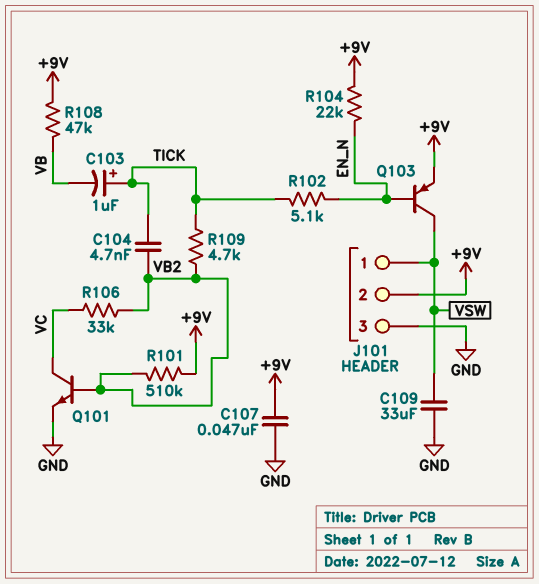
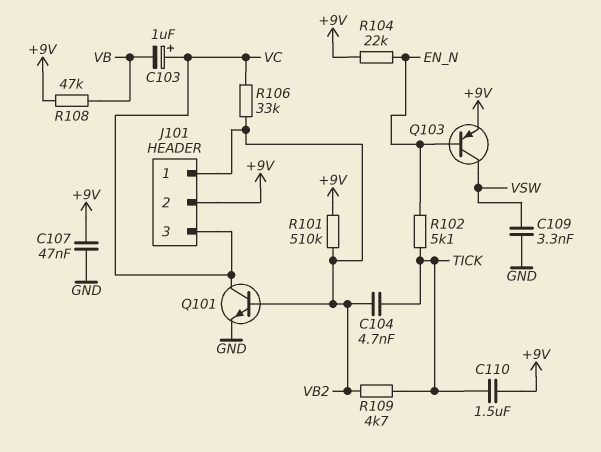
C103: 1uF (plus TICK, minus VB) -> 1uF (plus VC, minus VB)
C109: 33uF (GND, VSW) -> 3.3nF (GND, VSW)
C110: none -> 1.5uF (+9V, TICK)
J101 pin 1: VSW -> VB2
J101 pin 3: GND -> VC

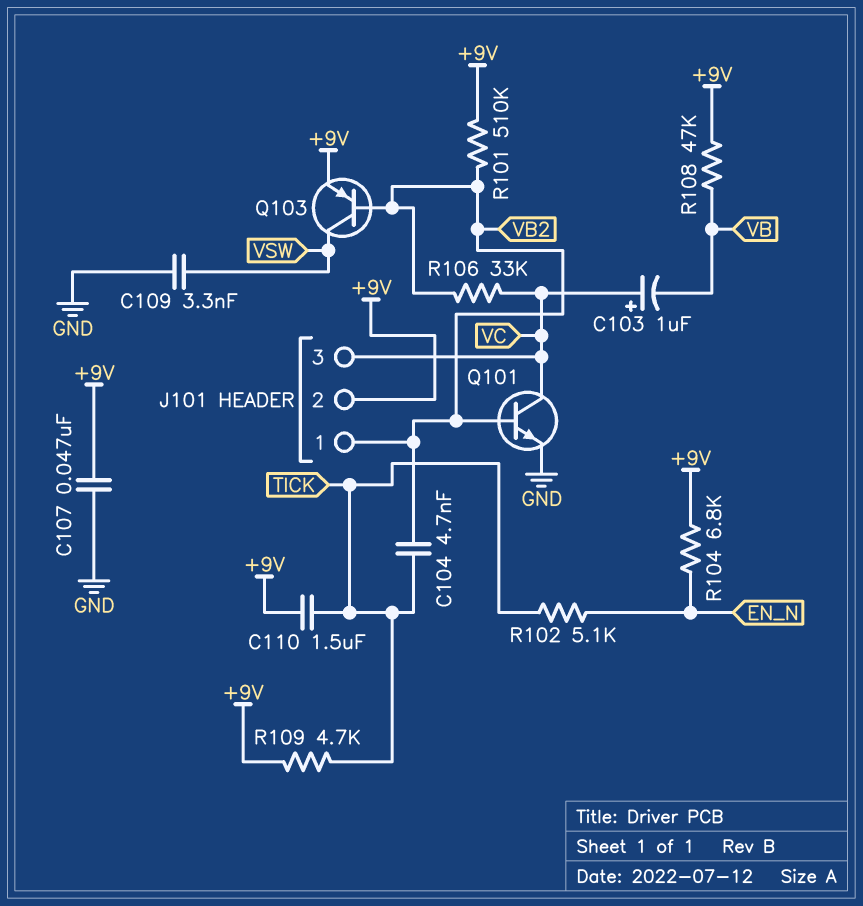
Q103: PNP (B EN_N, C VSW, E +9V) -> PNP (B VB2, C VSW, E +9V)
R104: 22k (+9V, EN_N) -> 6.8k (+9V, EN_N)
R109: 4.7k (TICK, VB2) -> 4.7k (+9V, TICK)

